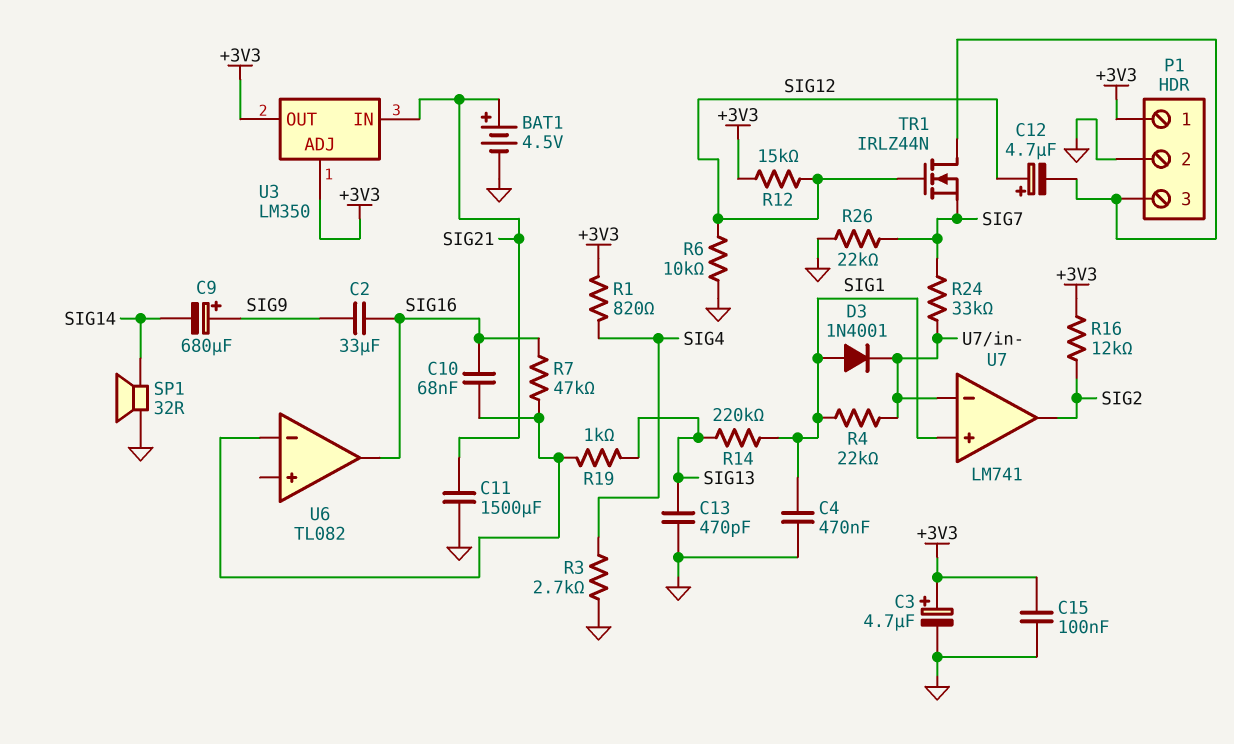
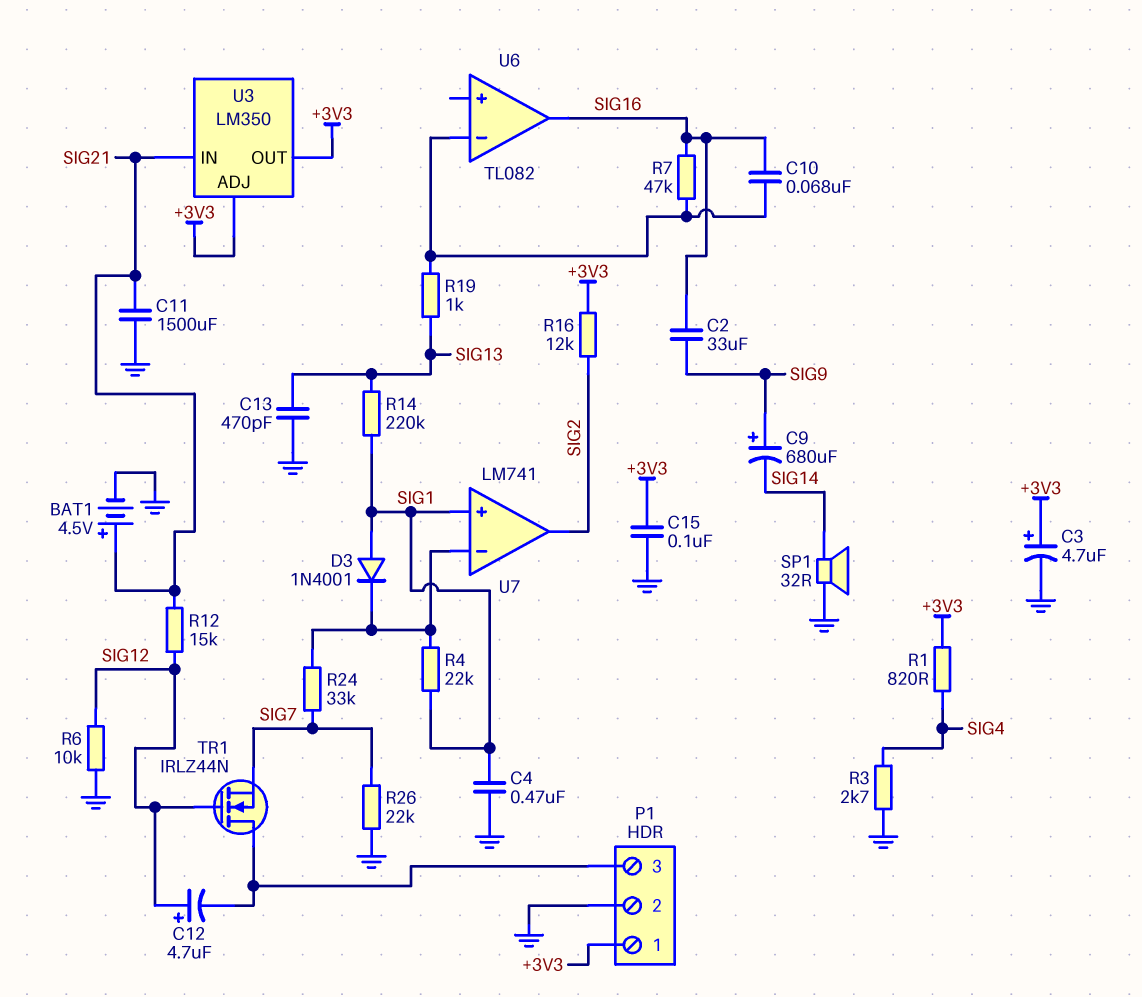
R12: 15k (+3V3, SIG12) -> 15k (SIG12, SIG21)

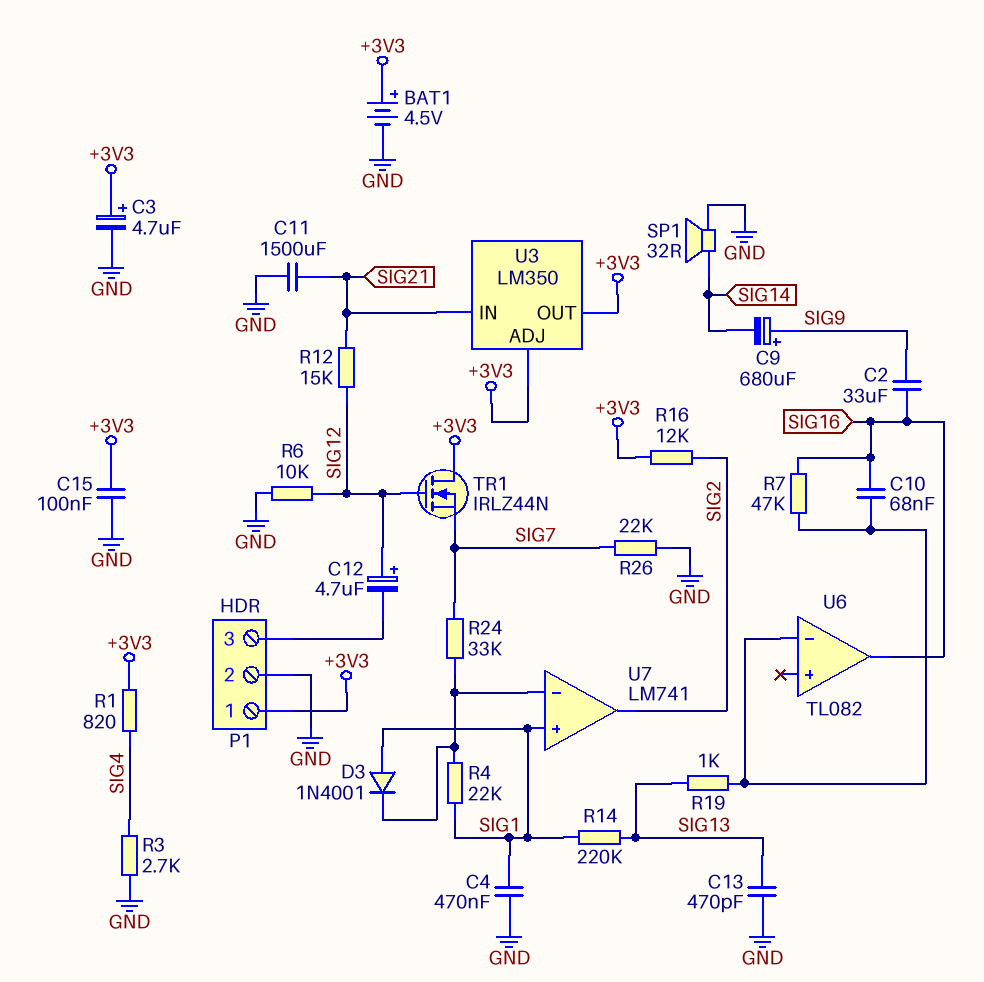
BAT1: 4.5V (plus SIG21, minus GND) -> 4.5V (plus +3V3, minus GND)
TR1: NMOS IRLZ44N (G SIG12, D P1/3, S SIG7) -> NMOS IRLZ44N (G SIG12, D +3V3, S SIG7)

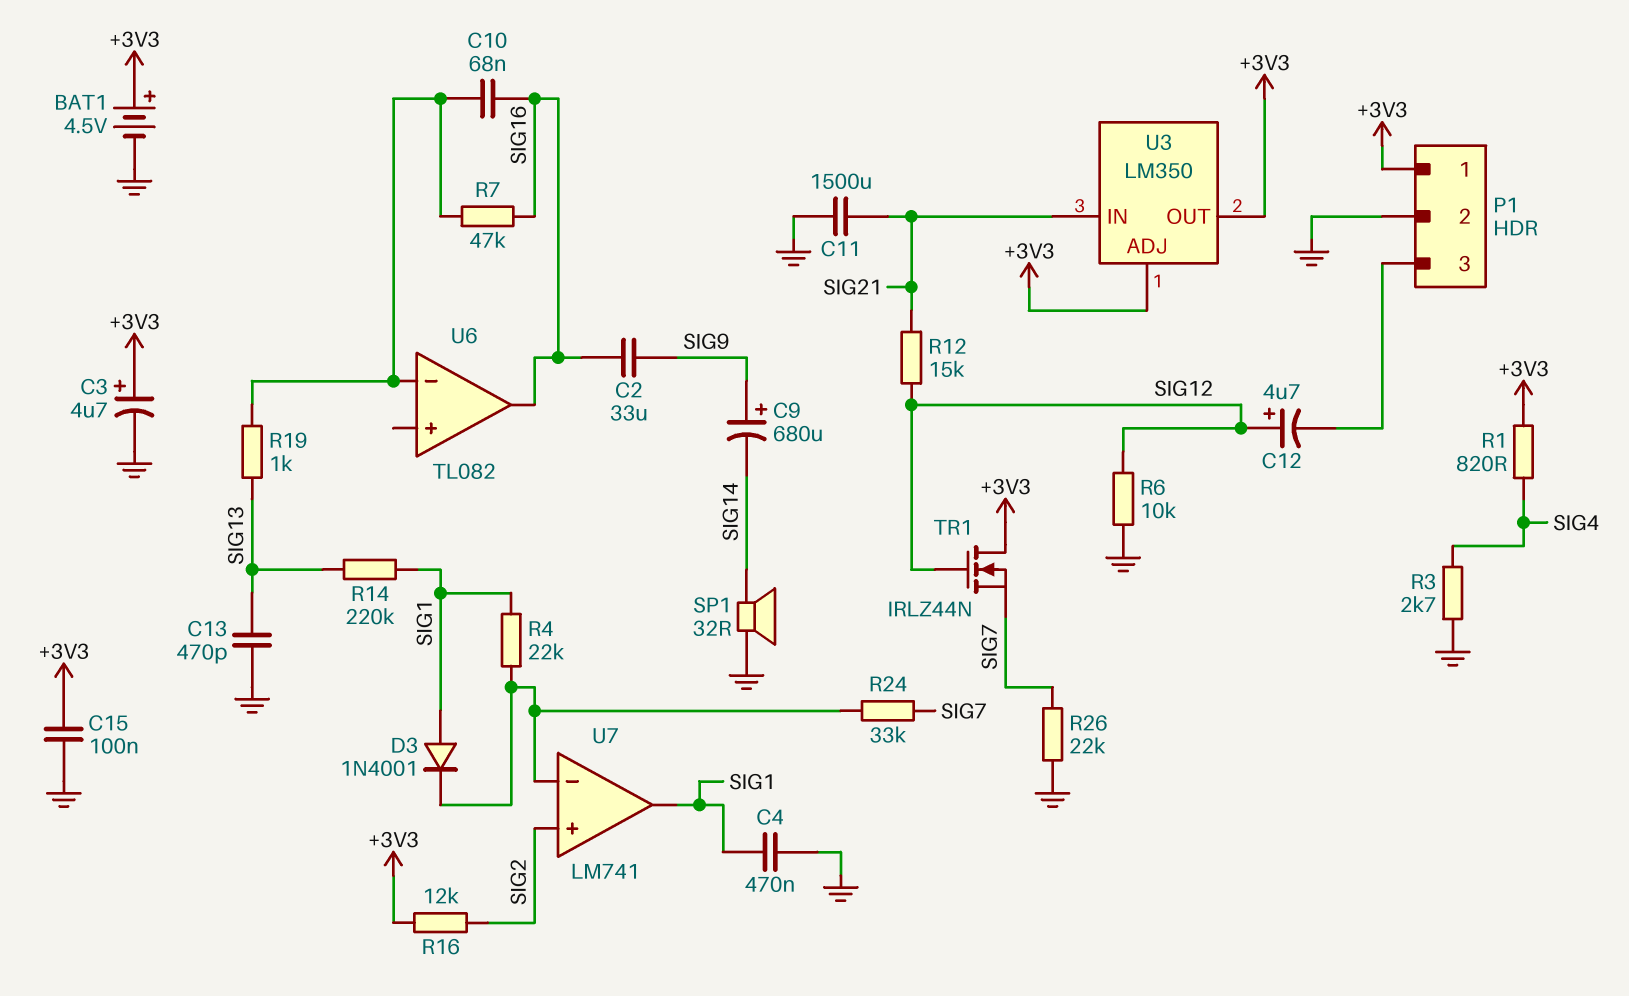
U7 pin in+: SIG1 -> SIG2
U7 pin out: SIG2 -> SIG1

